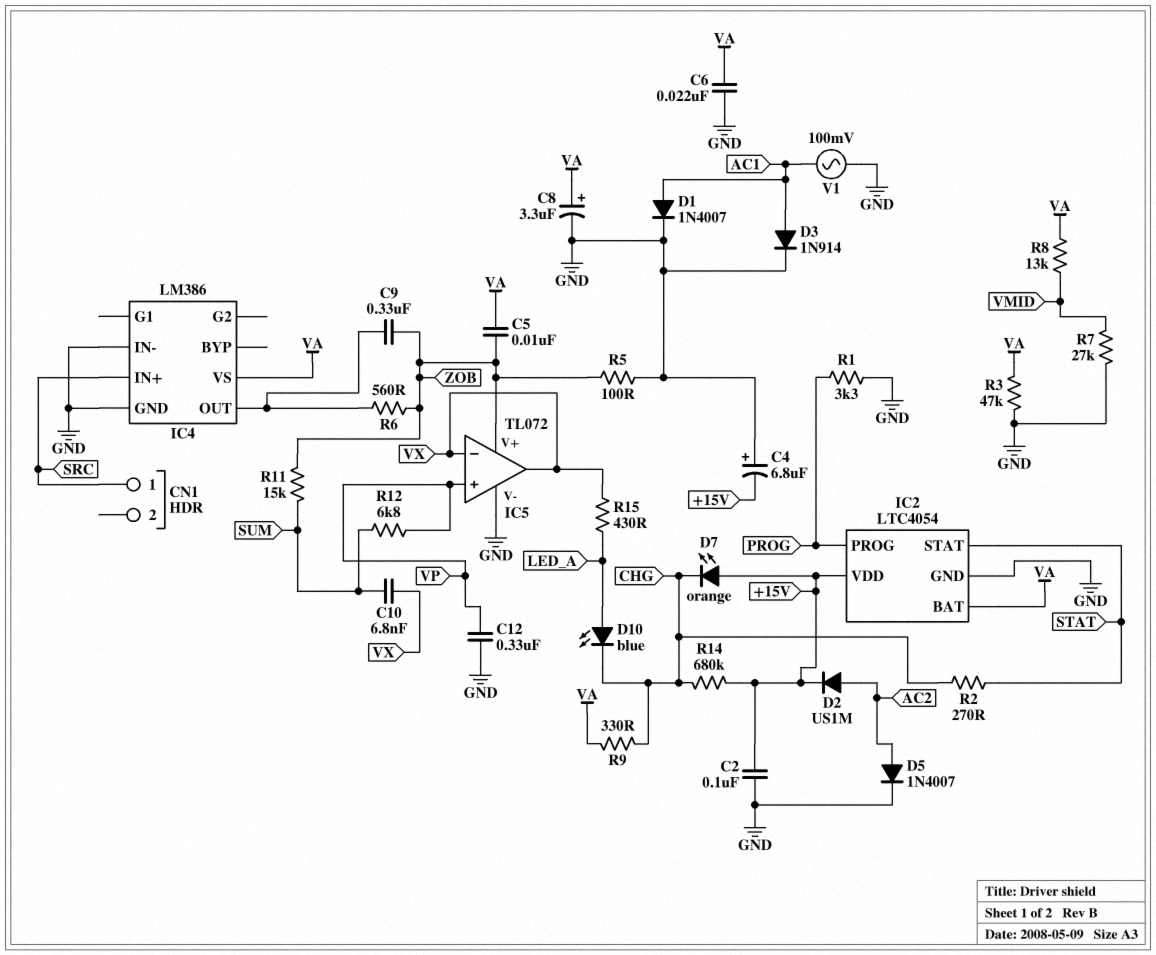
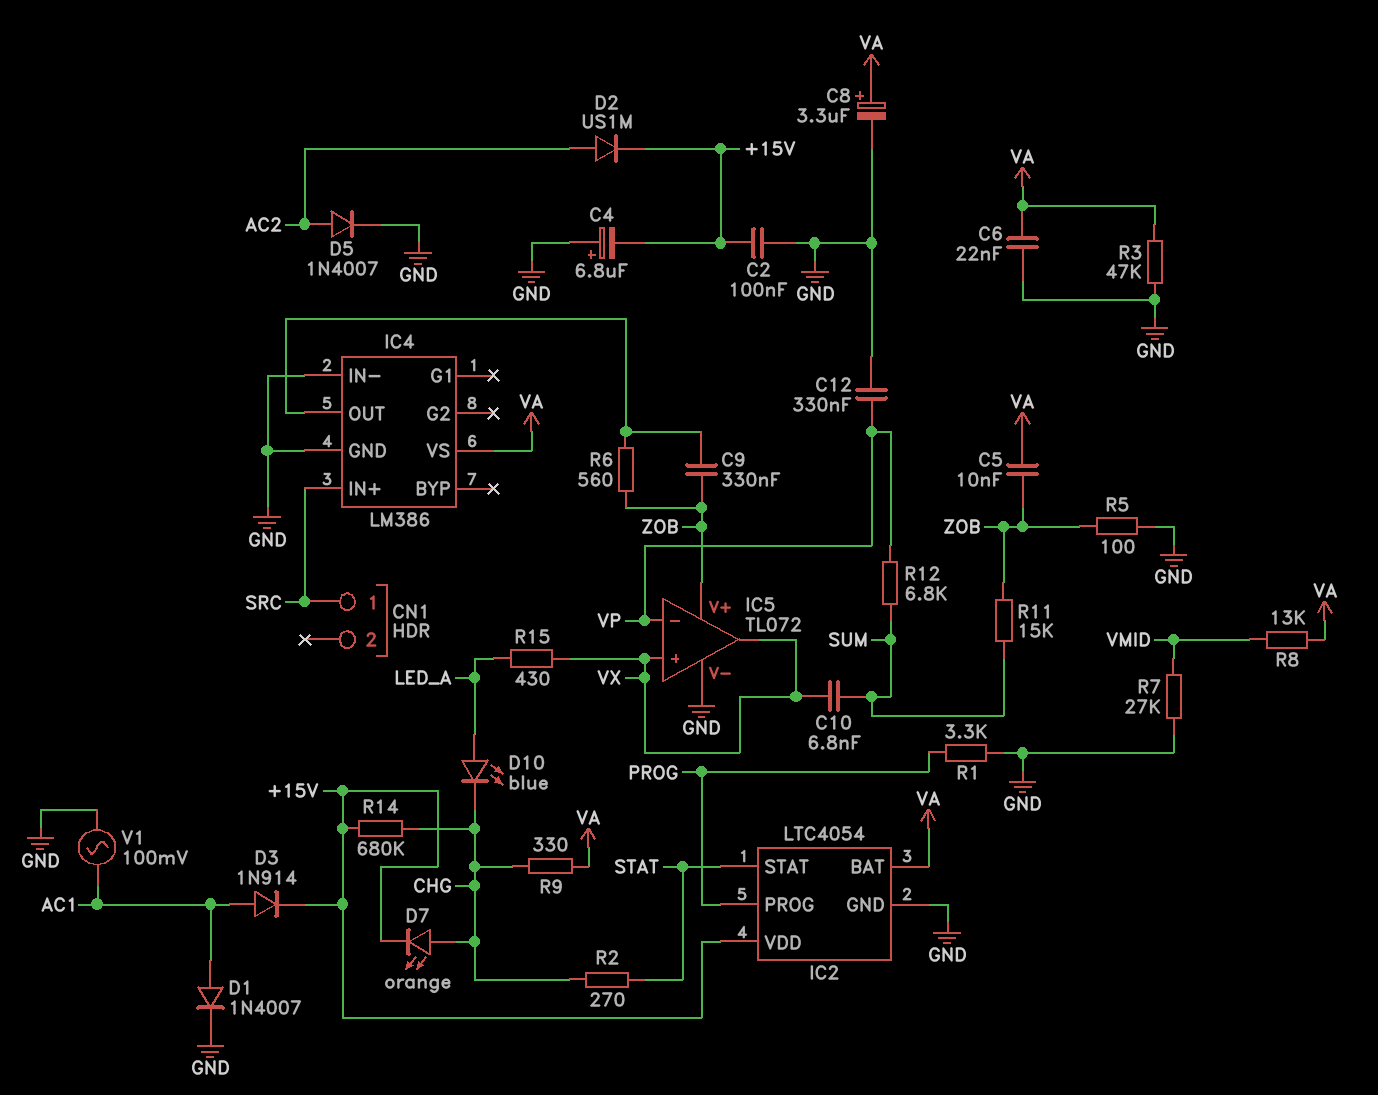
D3: diode 1N914 (A AC1, K GND) -> diode 1N914 (A AC1, K +15V)
D7: LED orange (A +15V, K CHG) -> LED orange (A CHG, K +15V)
IC5 pin in+: VP -> VX
IC5 pin in-: VX -> VP

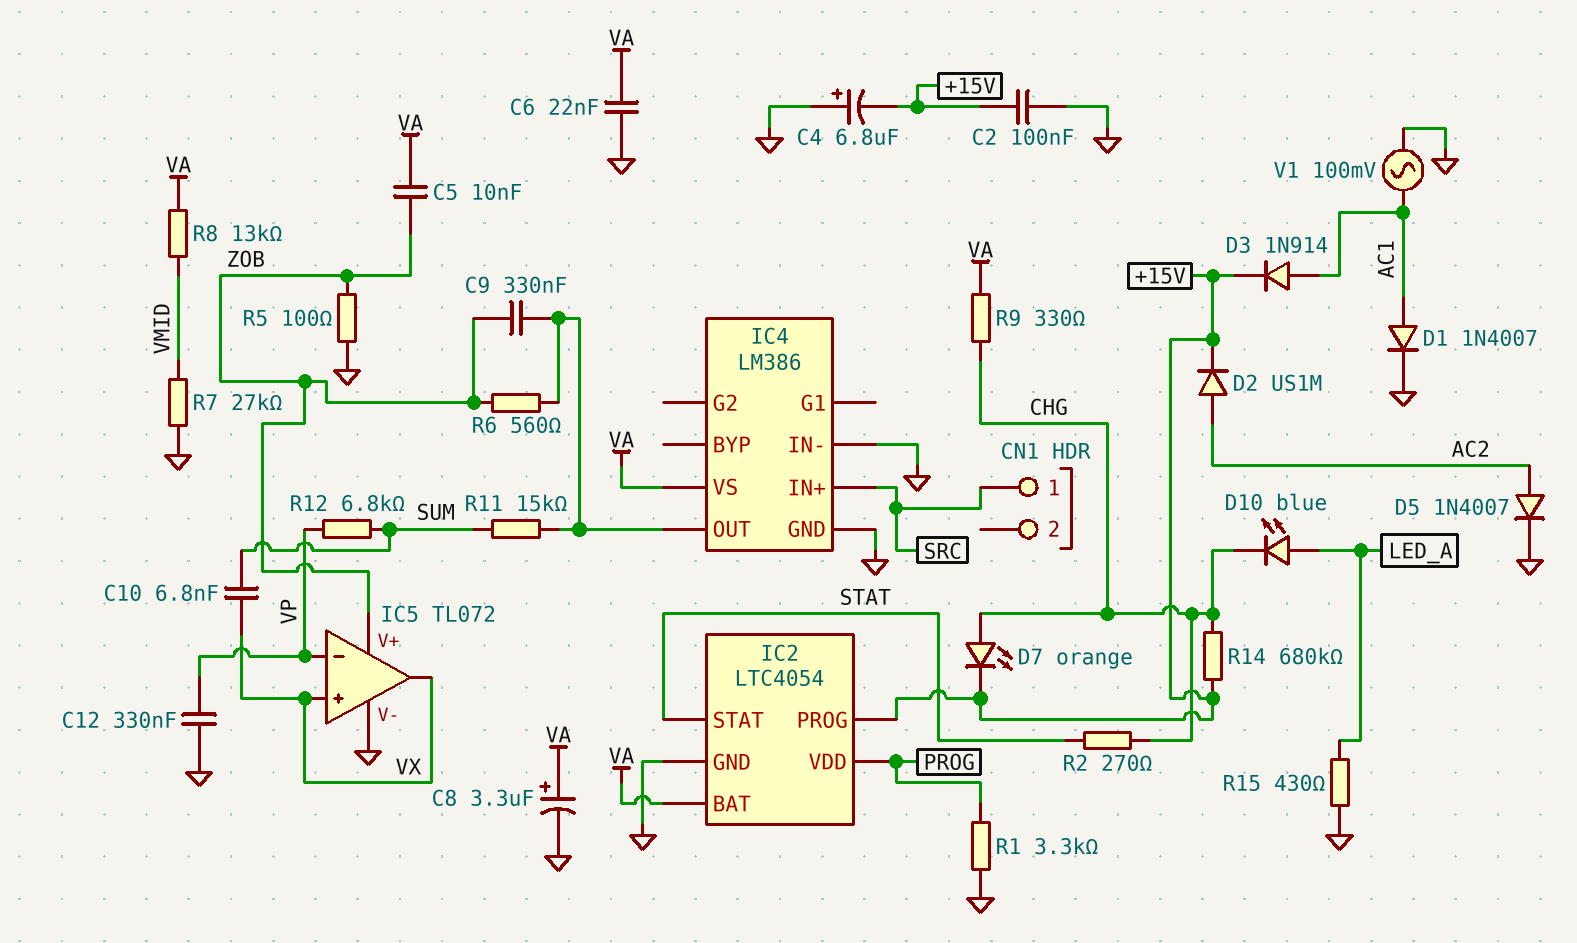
IC2 pin PROG: PROG -> +15V
IC2 pin VDD: +15V -> PROG
R3: 47k (GND, VA) -> none
R11: 15k (SUM, ZOB) -> 15k (IC4/OUT, SUM)
R15: 430 (LED_A, VX) -> 430 (GND, LED_A)

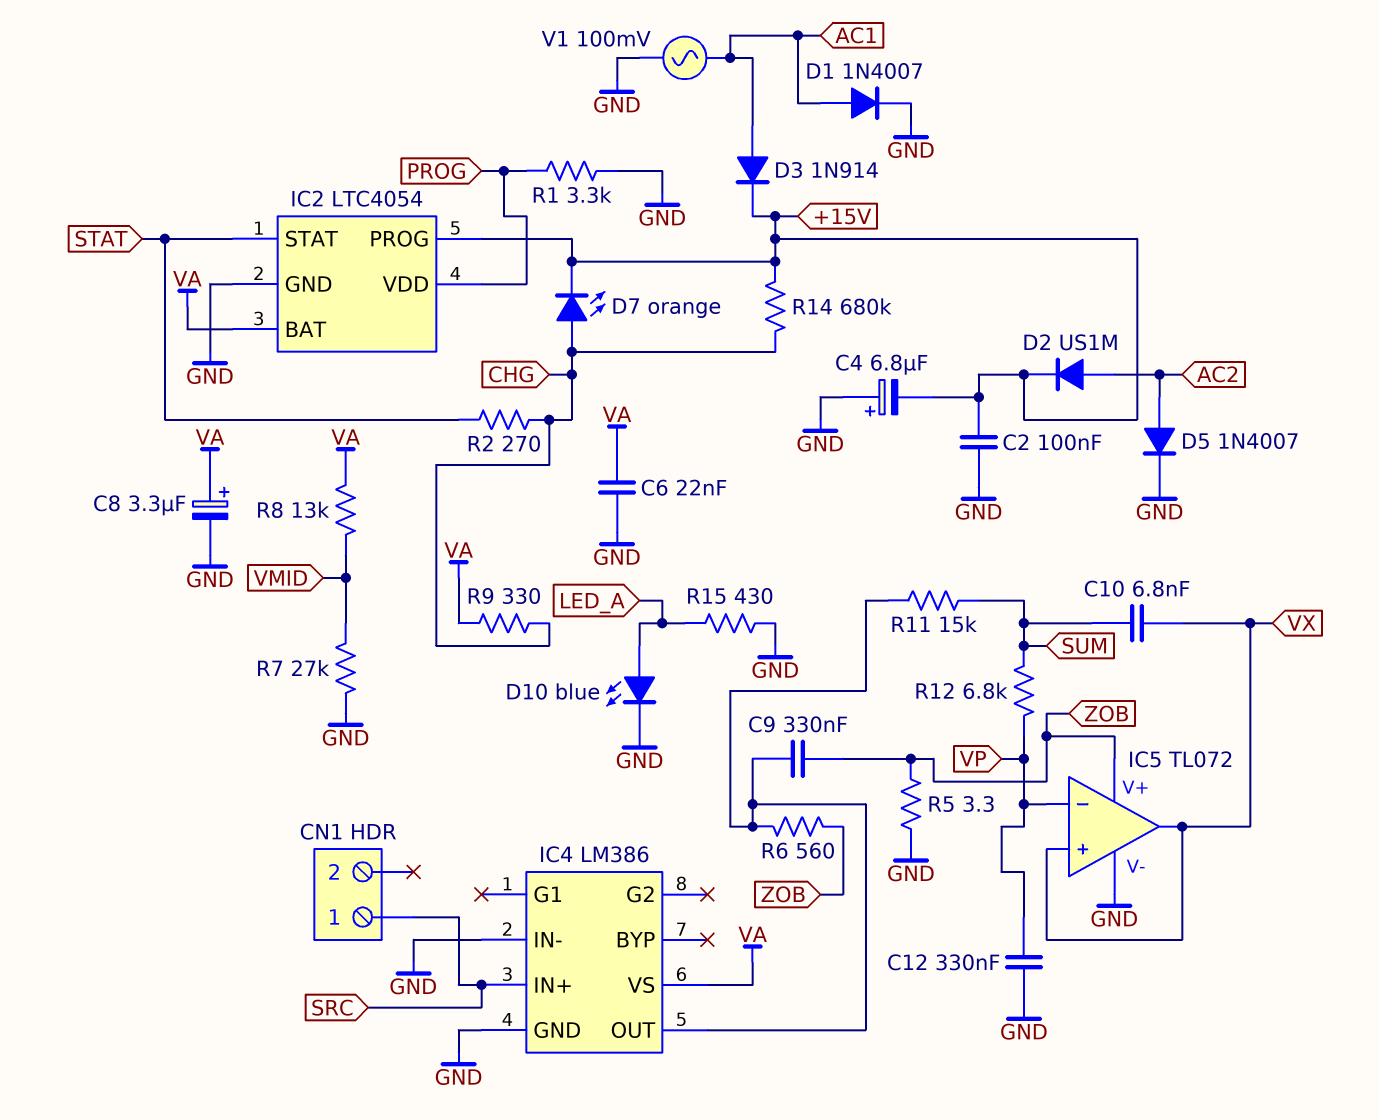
C5: 10nF (VA, ZOB) -> none
D10: LED blue (A LED_A, K CHG) -> LED blue (A LED_A, K GND)
R5: 100 (GND, ZOB) -> 3.3 (GND, ZOB)

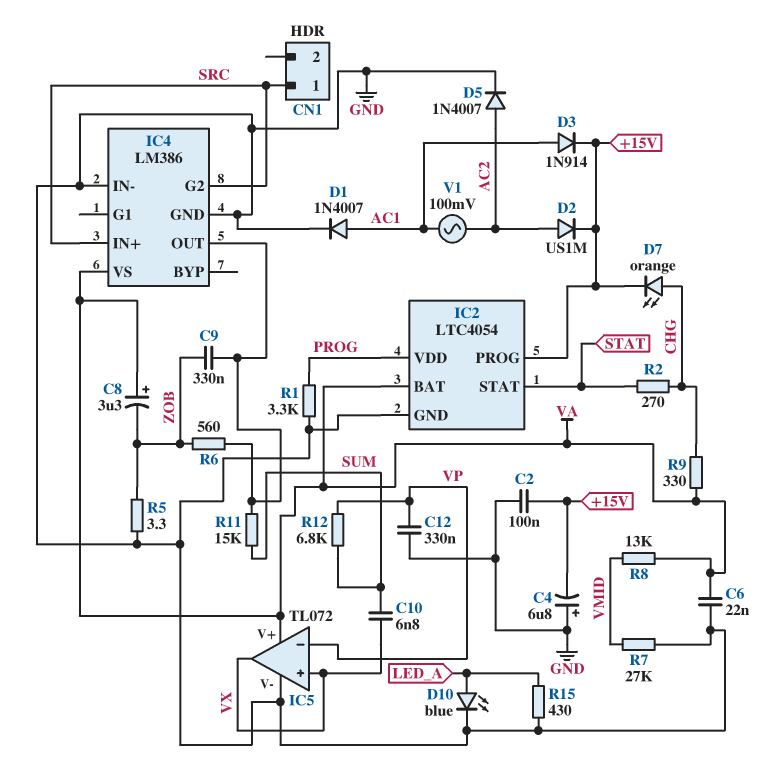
C8: 3.3uF (plus VA, minus GND) -> 3.3uF (plus VA, minus ZOB)
IC4 pin G2: none -> SRC
IC5 pin V+: ZOB -> VA
R14: 680k (+15V, CHG) -> none
V1: AC 100mV (AC1, GND) -> AC 100mV (AC1, AC2)

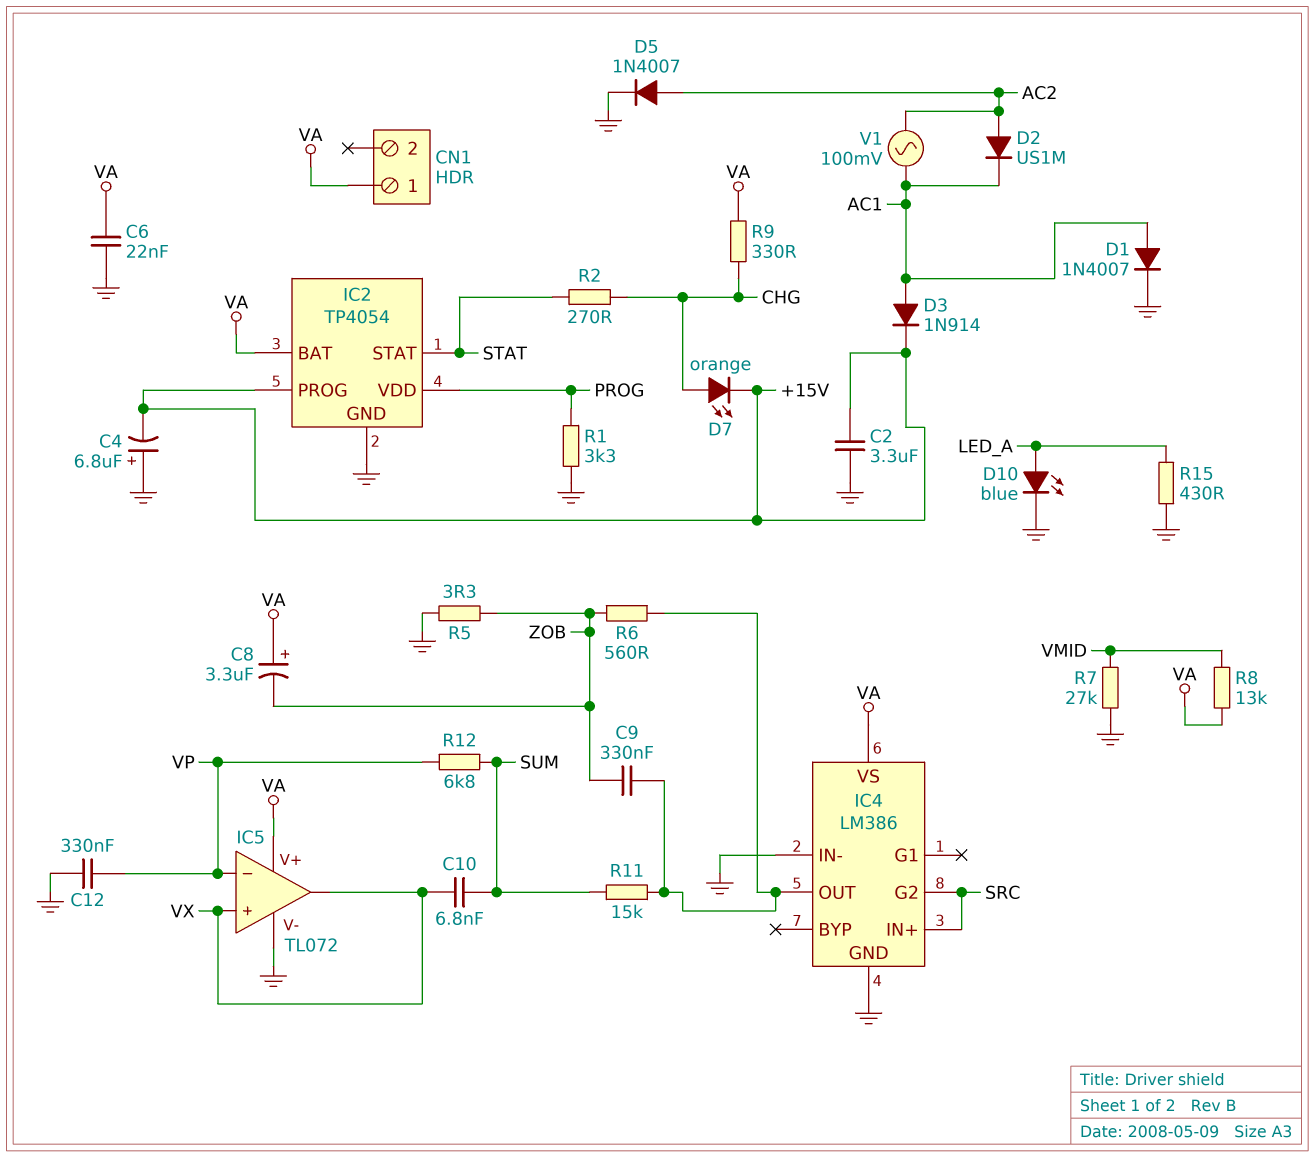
C2: 100nF (+15V, GND) -> 3.3uF (+15V, GND)
CN1 pin 1: SRC -> VA
D2: diode US1M (A AC2, K +15V) -> diode US1M (A AC2, K AC1)
IC2: LTC4054 -> TP4054

